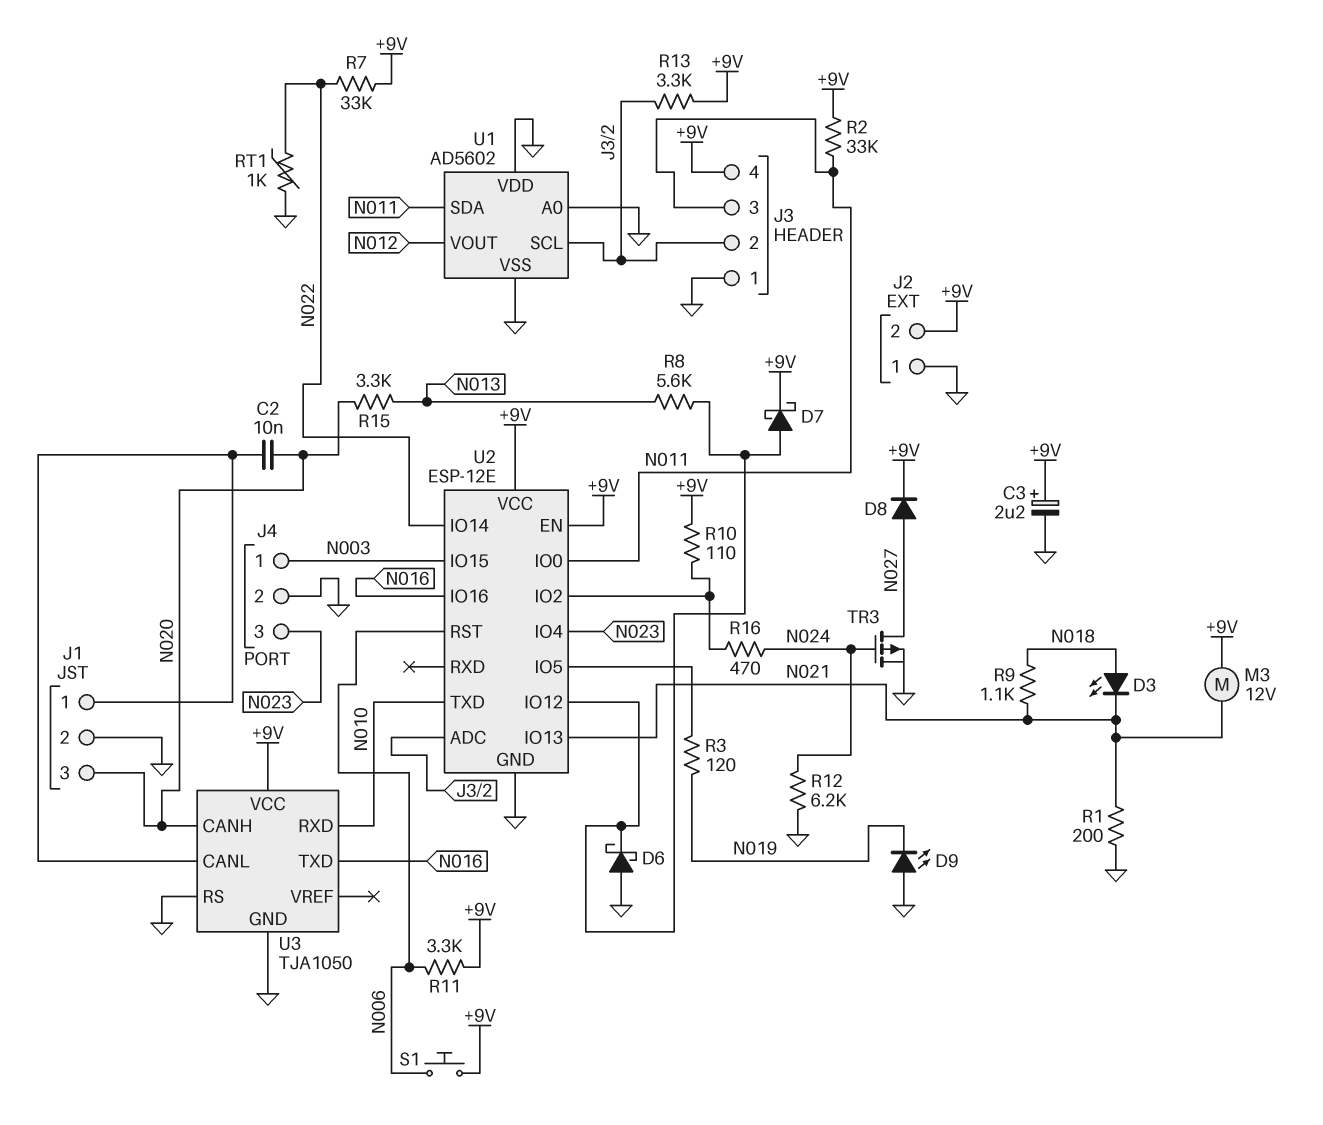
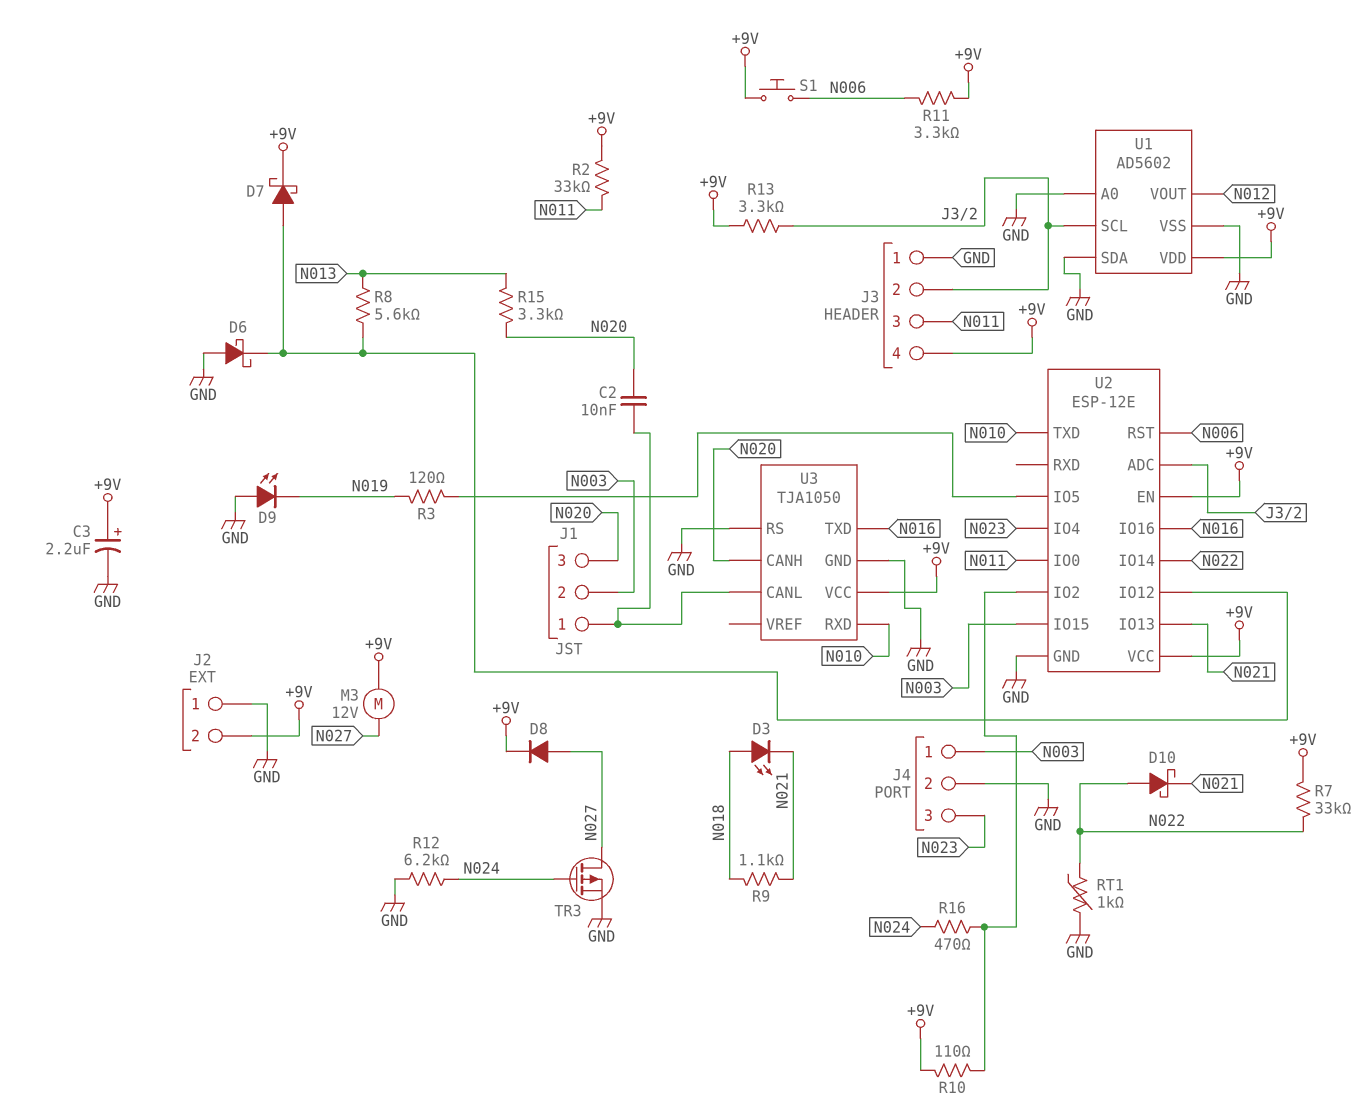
D10: none -> schottky (A N022, K N021)
J1 pin 2: GND -> N003
M3: motor 12V (+9V, N021) -> motor 12V (+9V, N027)
R1: 200 (GND, N021) -> none
U1 pin SDA: N011 -> GND
U1 pin VDD: GND -> +9V

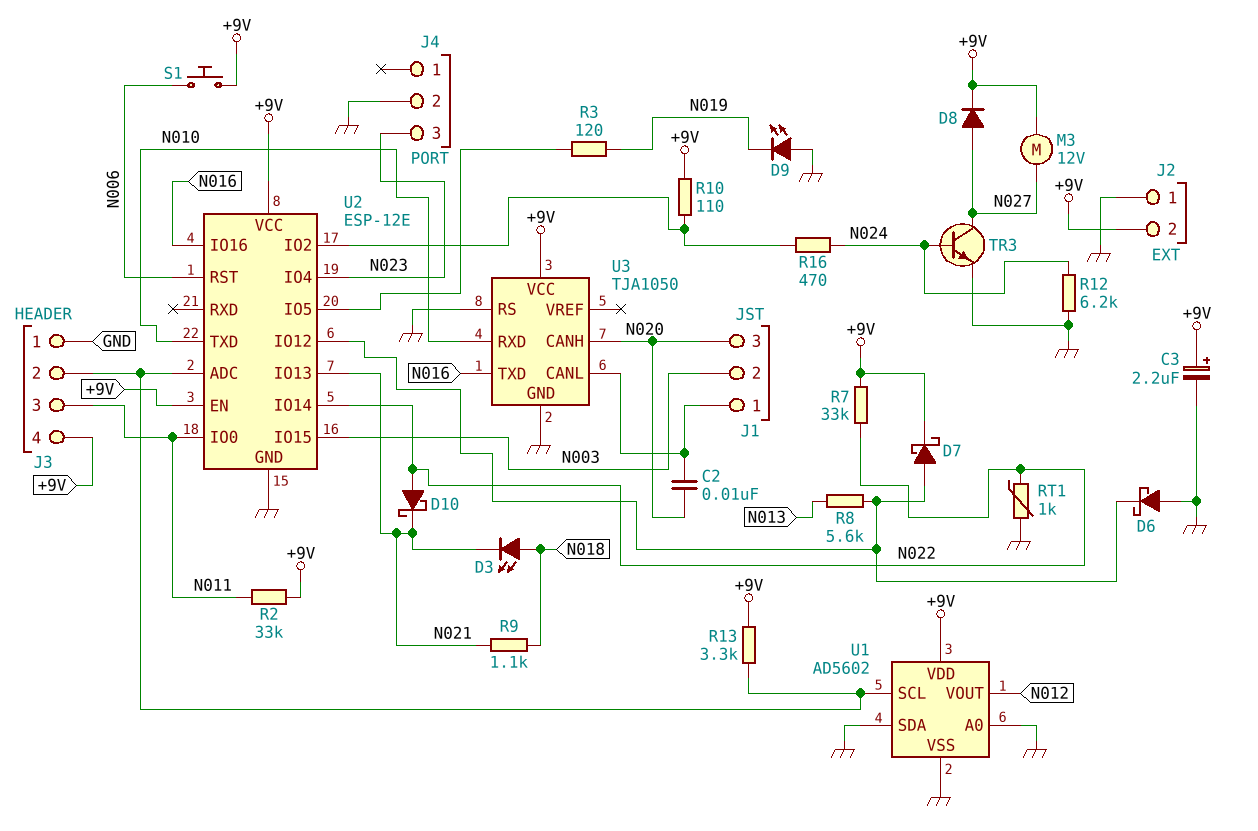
J4 pin 1: N003 -> none
R11: 3.3k (+9V, N006) -> none
R15: 3.3k (N013, N020) -> none
TR3: PMOS (G N024, D N027, S GND) -> NPN (B N024, C N027, E GND)

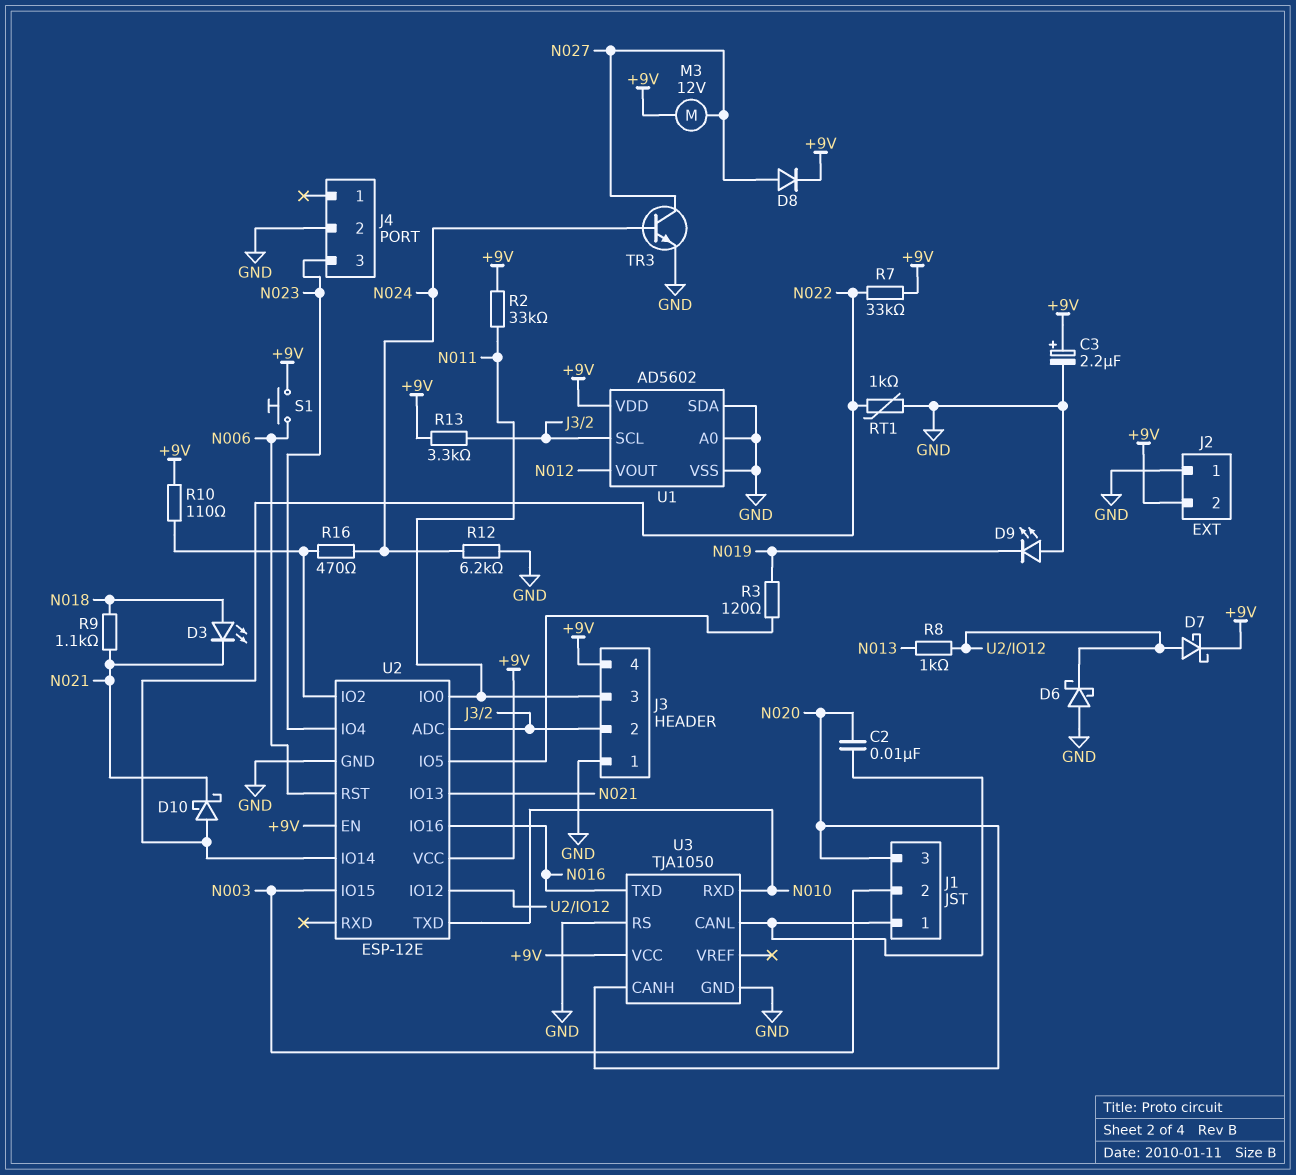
R8: 5.6k (N013, U2/IO12) -> 1k (N013, U2/IO12)

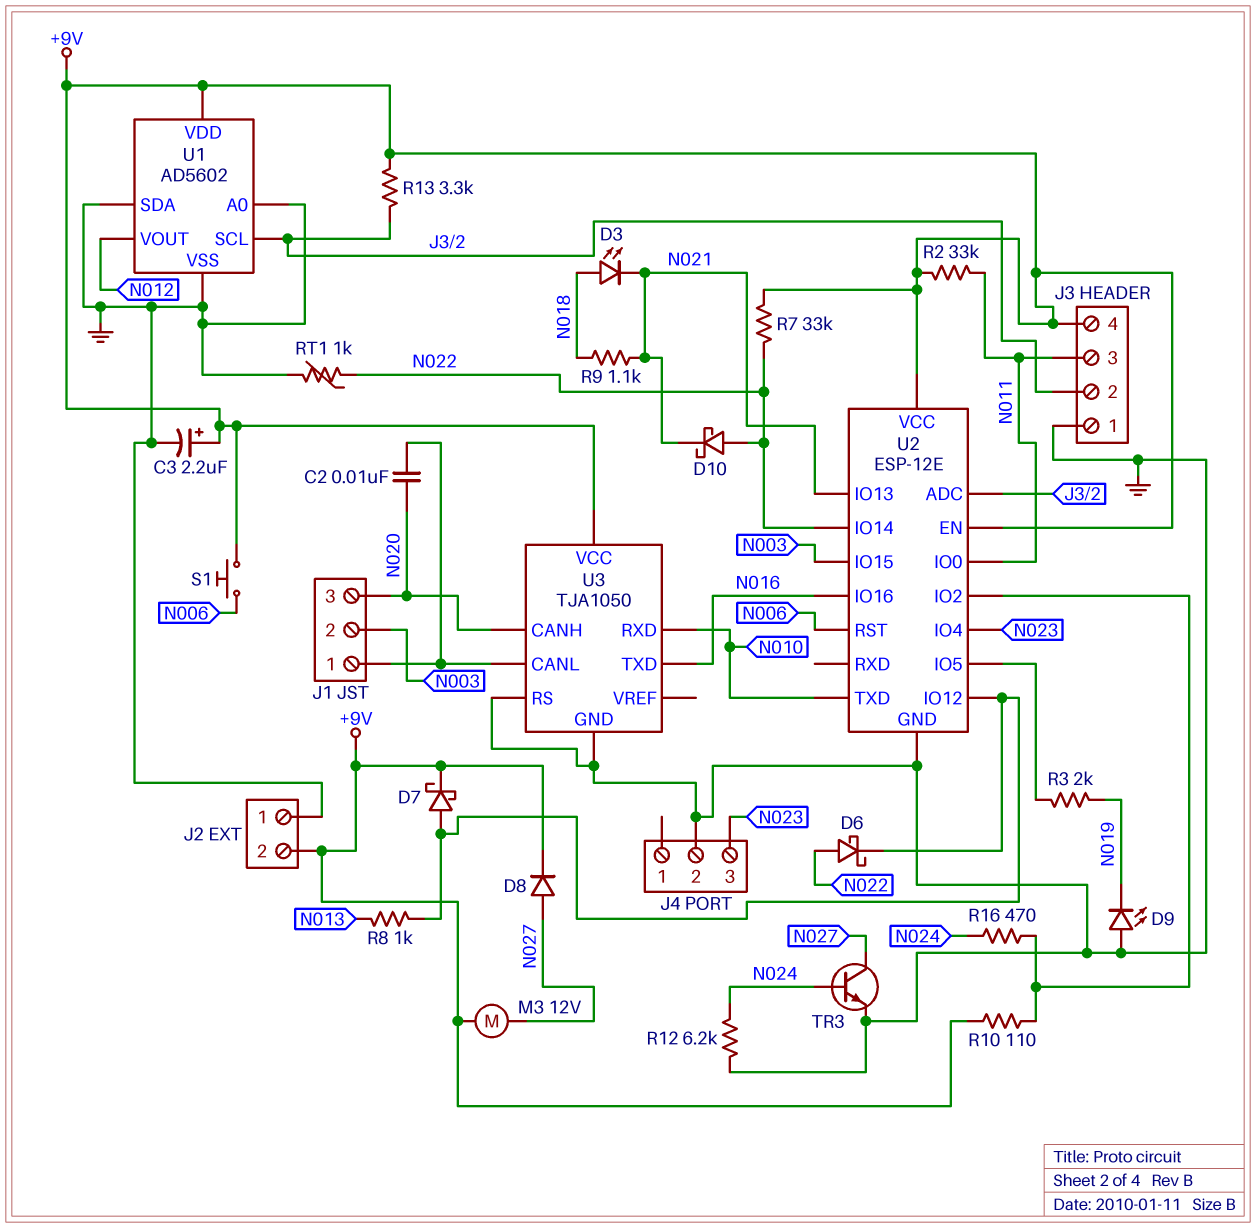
D6: schottky (A GND, K U2/IO12) -> schottky (A N022, K U2/IO12)
R3: 120 (N019, U2/IO5) -> 2k (N019, U2/IO5)

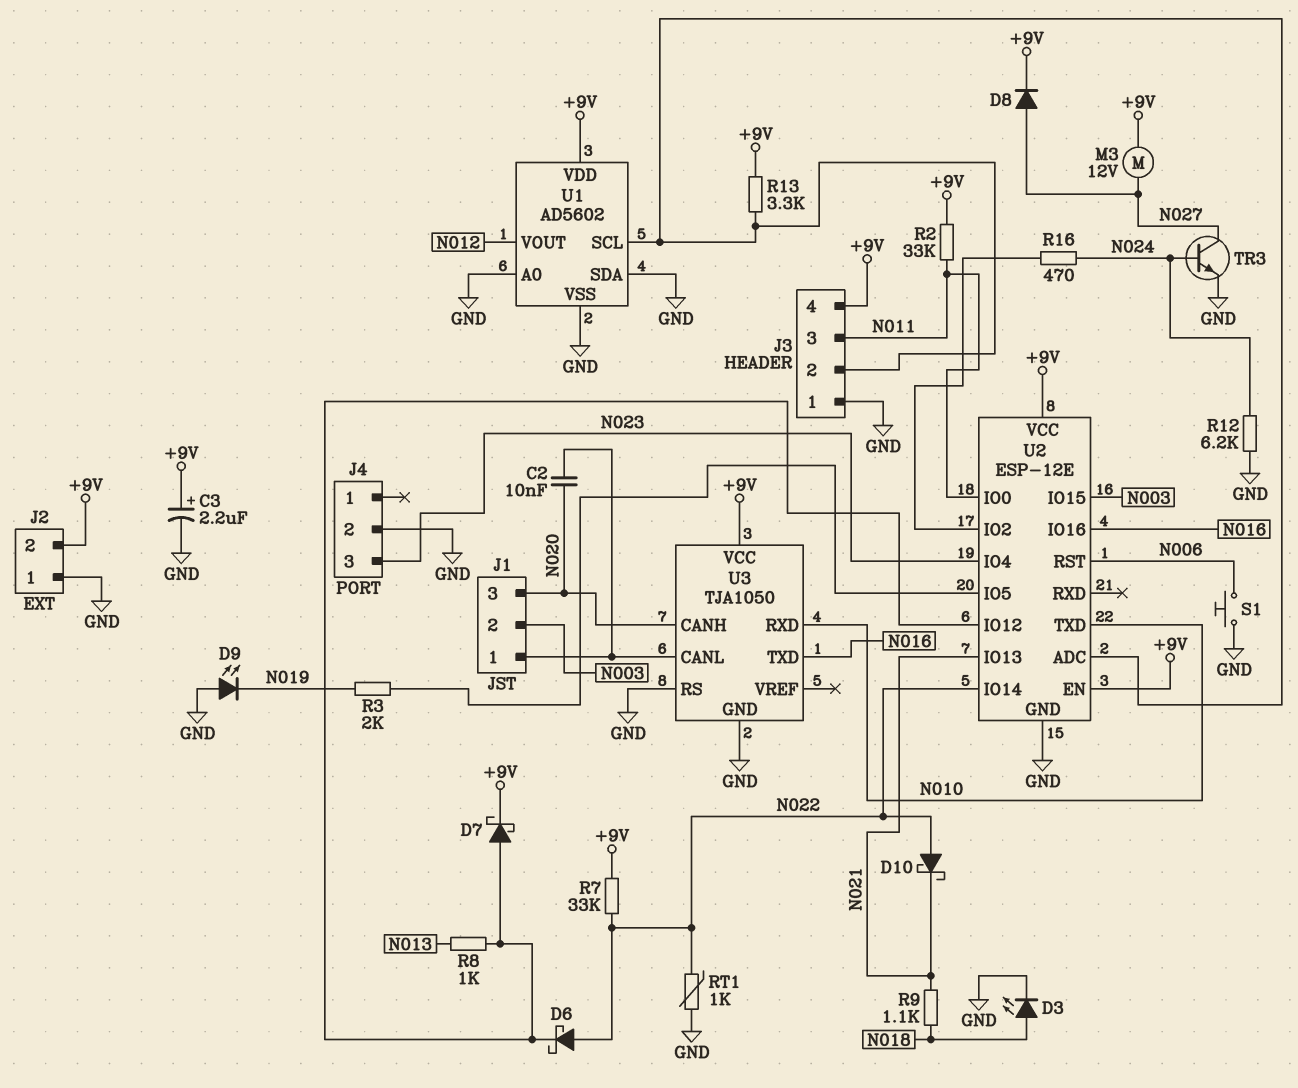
D3: LED (A N018, K N021) -> LED (A N018, K GND)
R10: 110 (+9V, U2/IO2) -> none
S1: button (+9V, N006) -> button (GND, N006)

